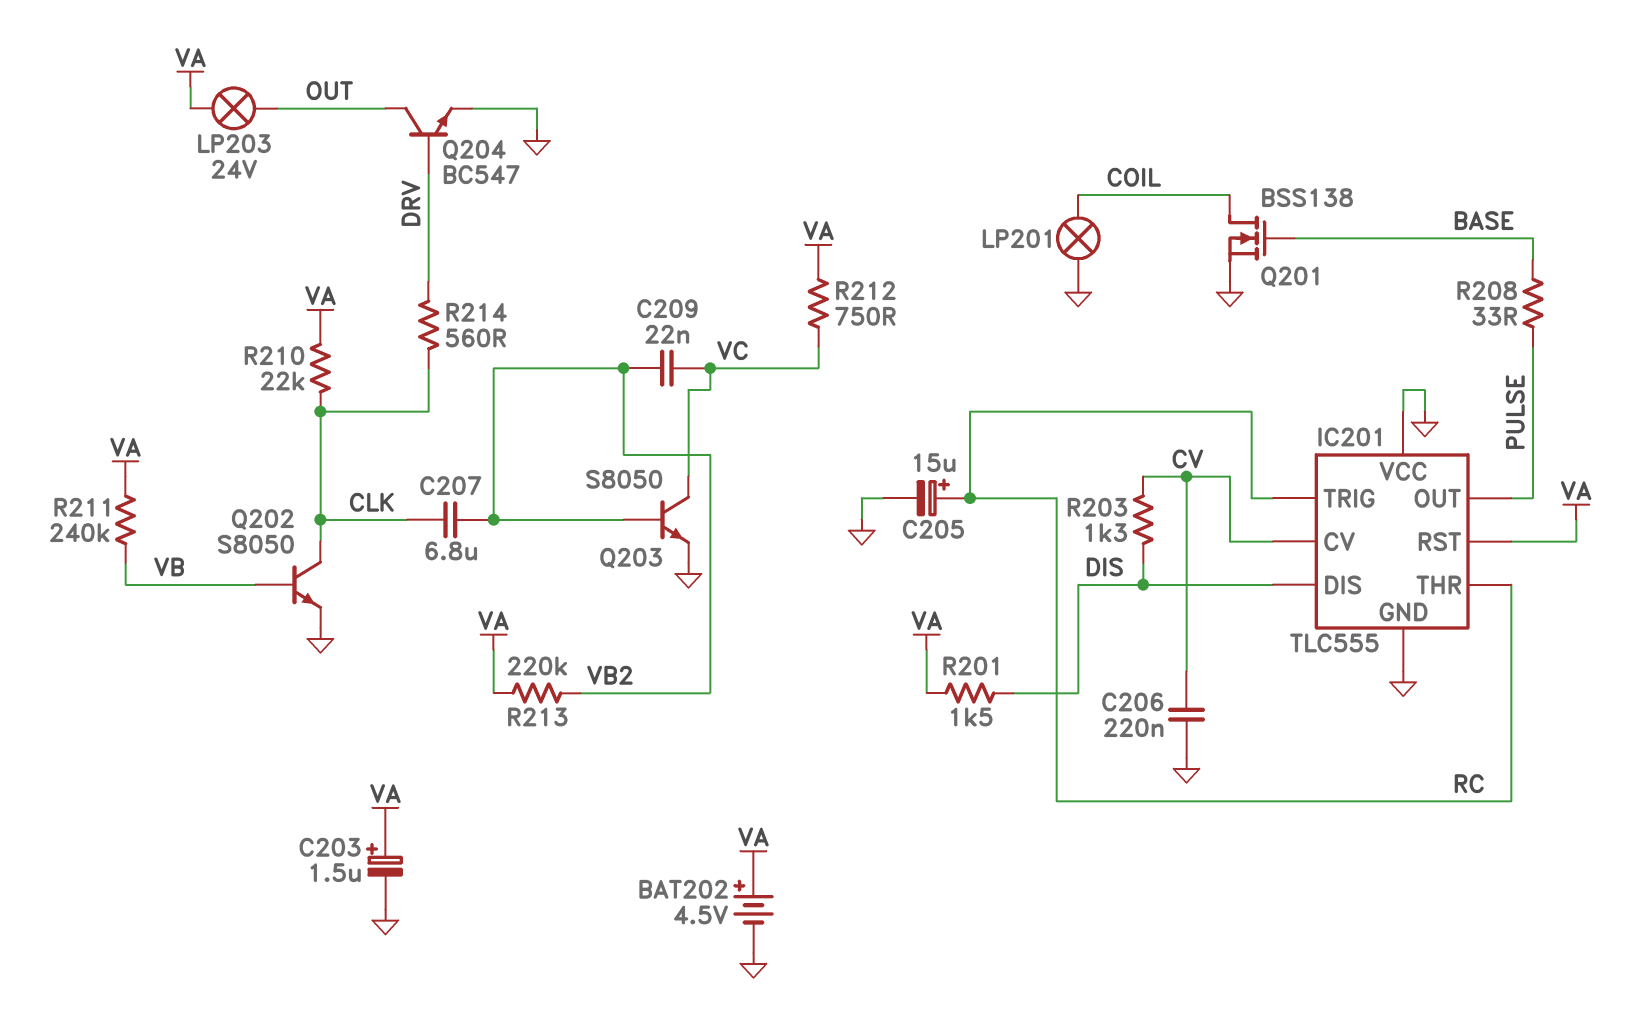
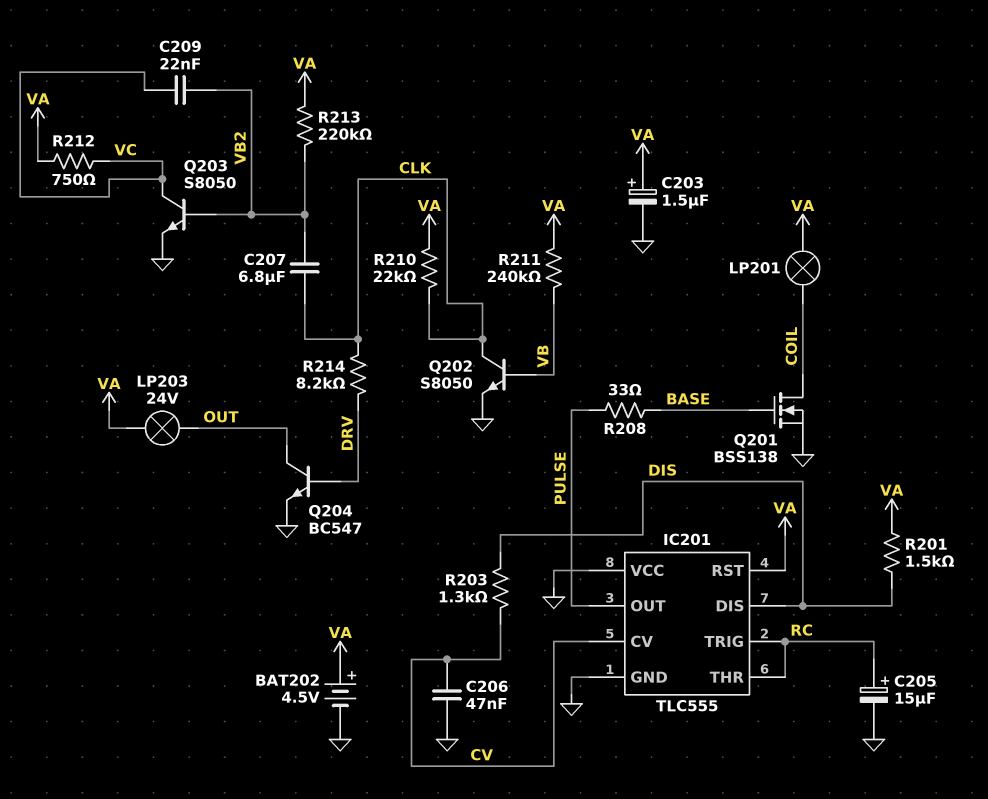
C206: 220nF (CV, GND) -> 47nF (CV, GND)
LP201: lamp (COIL, GND) -> lamp (COIL, VA)
R214: 560 (CLK, DRV) -> 8.2k (CLK, DRV)

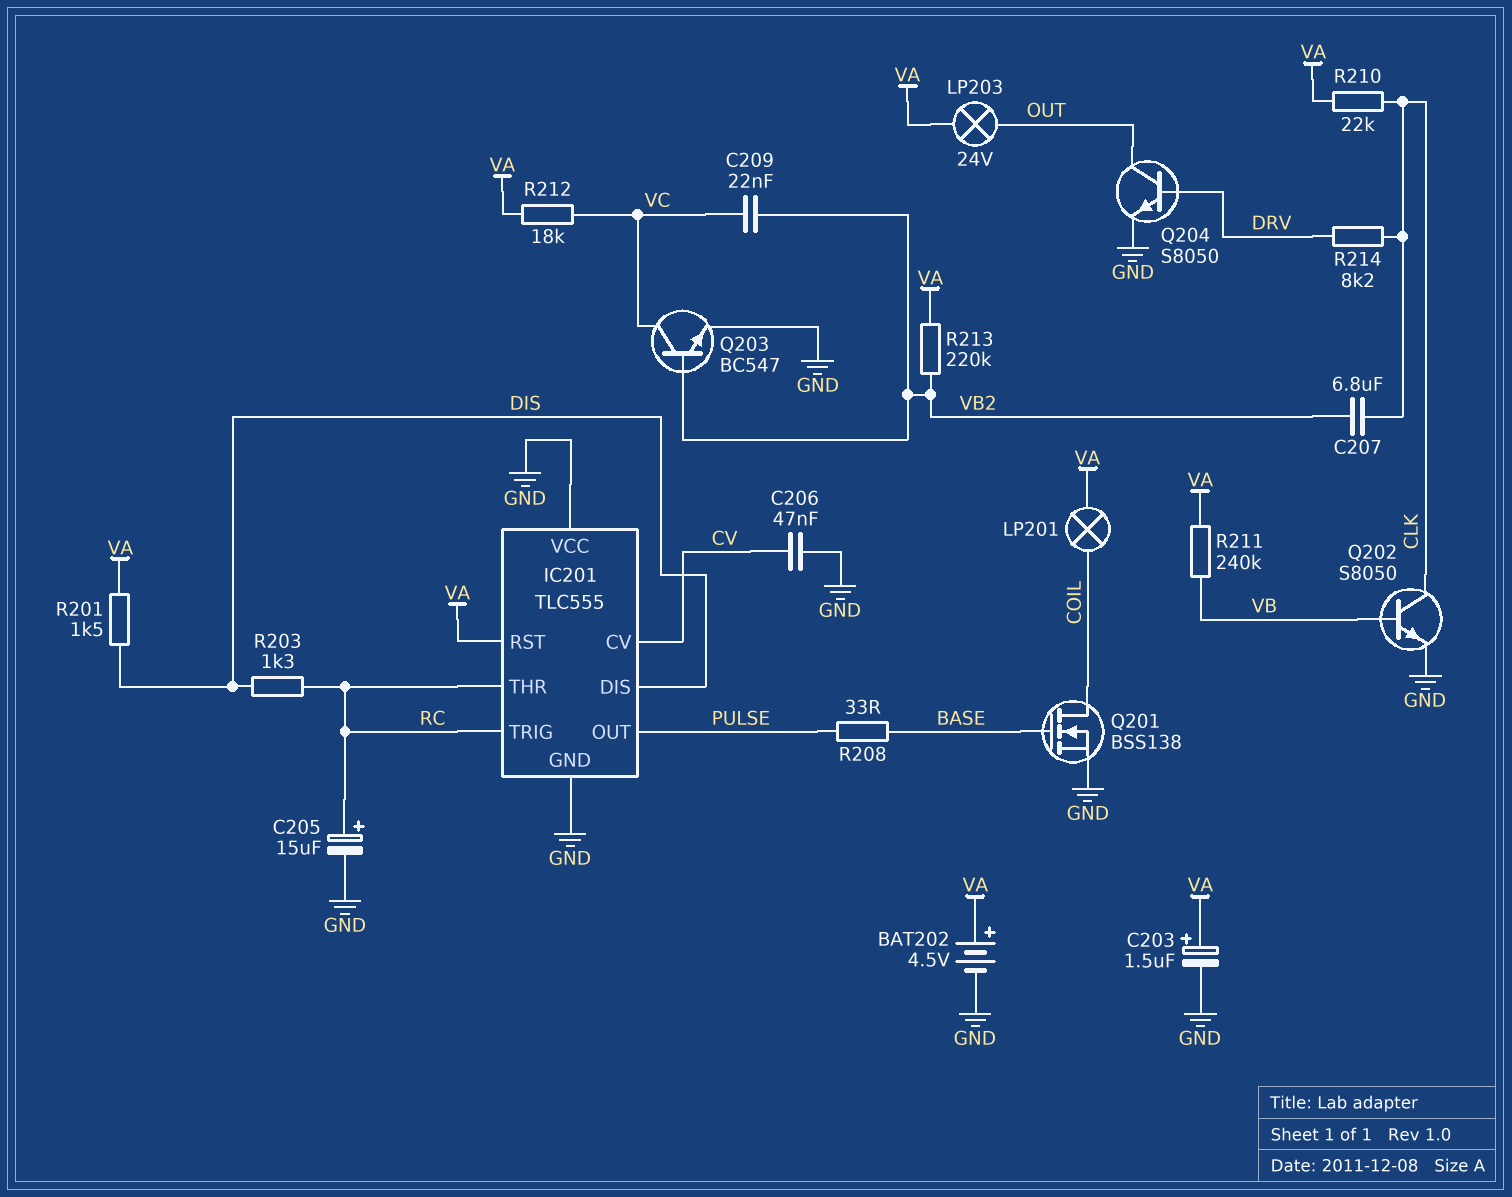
Q203: NPN S8050 (B VB2, C VC, E GND) -> NPN BC547 (B VB2, C VC, E GND)
Q204: NPN BC547 (B DRV, C OUT, E GND) -> NPN S8050 (B DRV, C OUT, E GND)
R203: 1.3k (CV, DIS) -> 1.3k (DIS, RC)
R212: 750 (VA, VC) -> 18k (VA, VC)

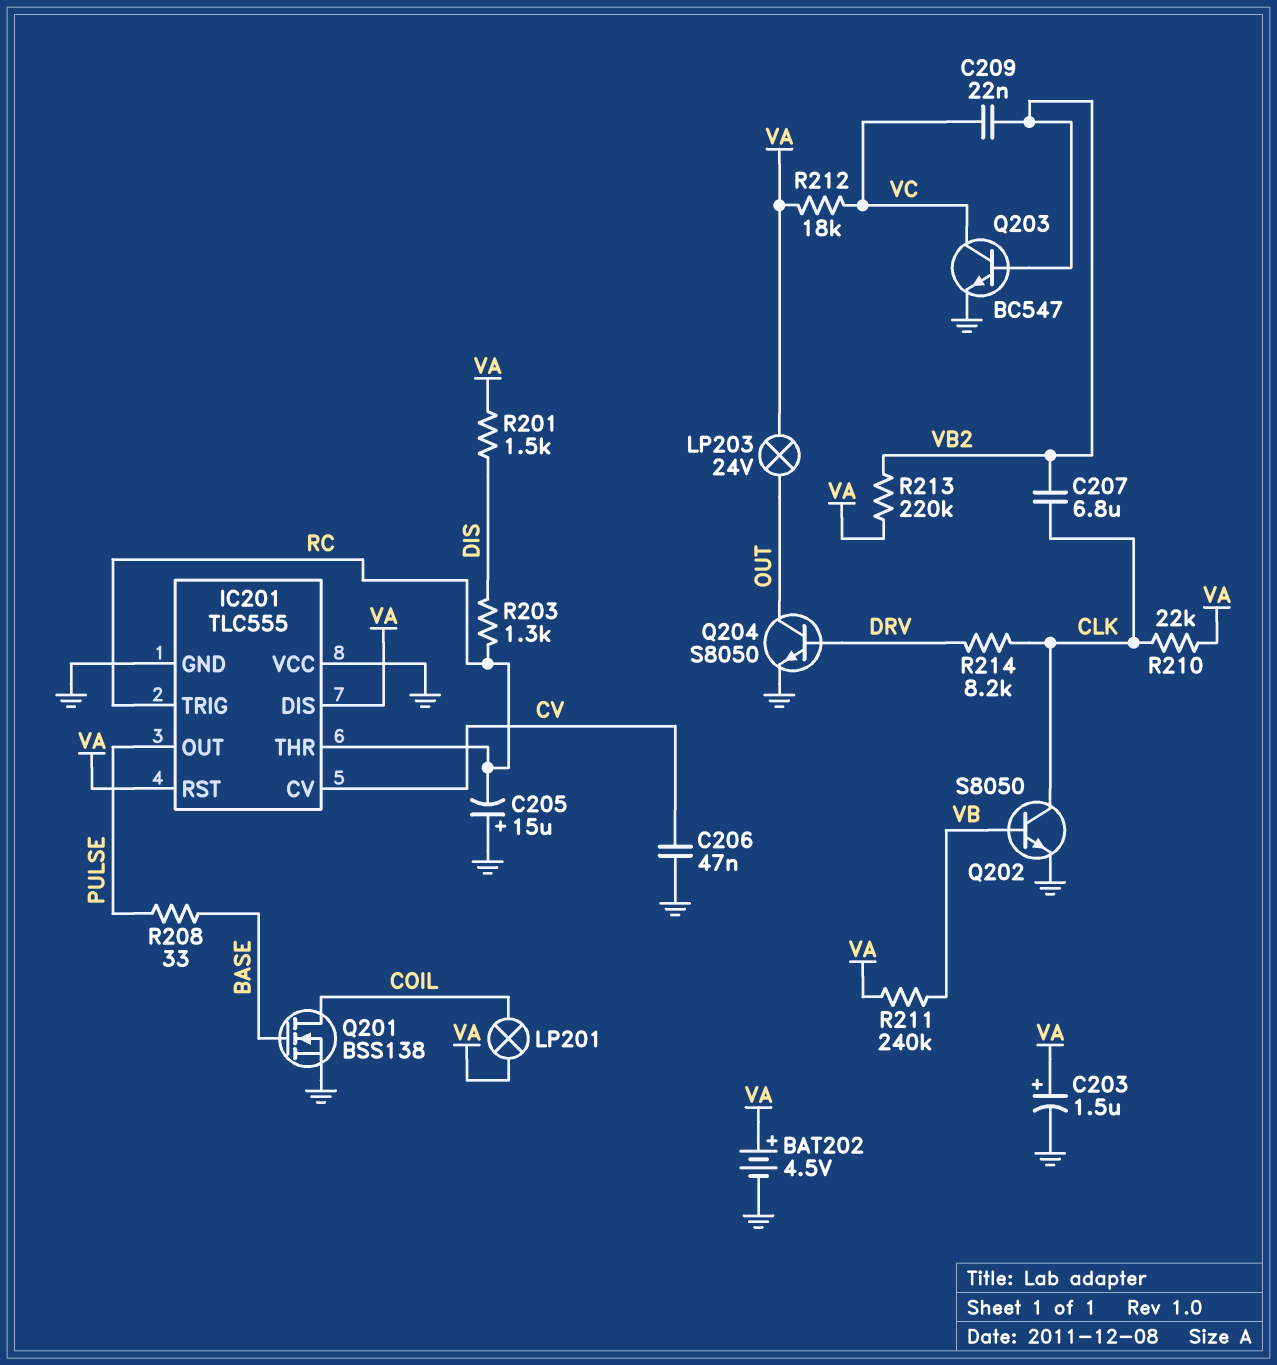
C205: 15uF (plus RC, minus GND) -> 15uF (plus GND, minus RC)
IC201 pin DIS: DIS -> VA

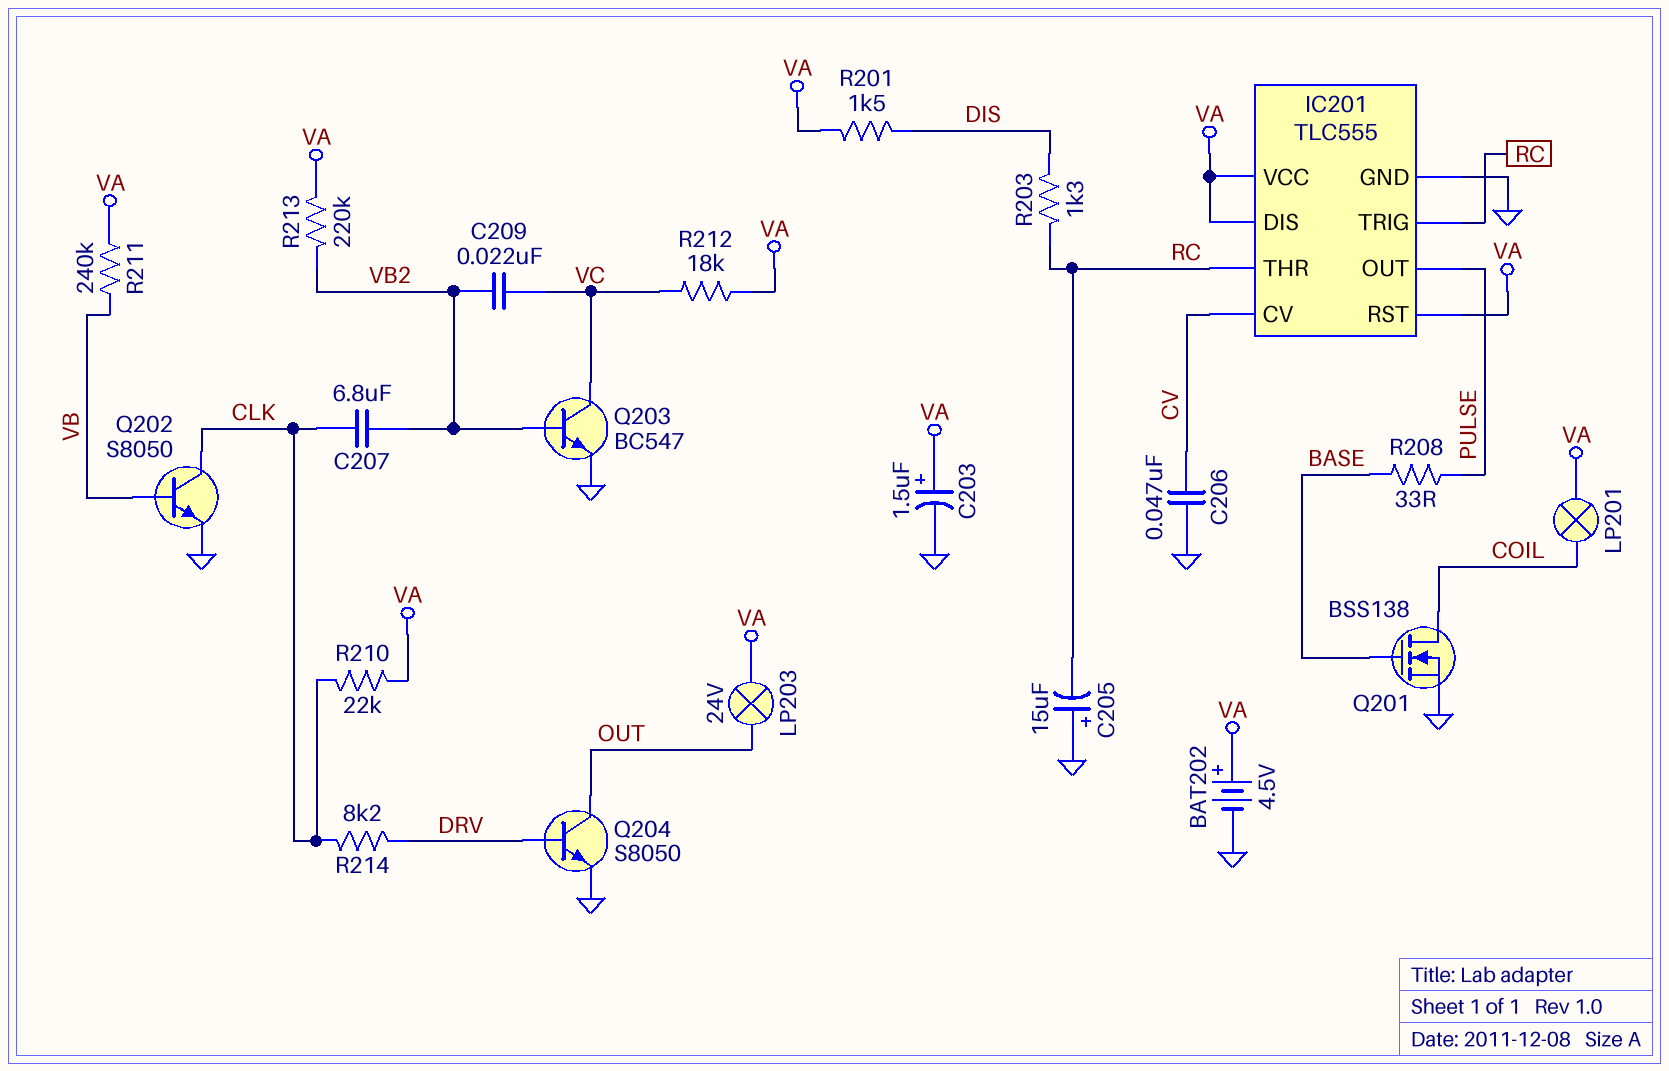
IC201 pin VCC: GND -> VA

